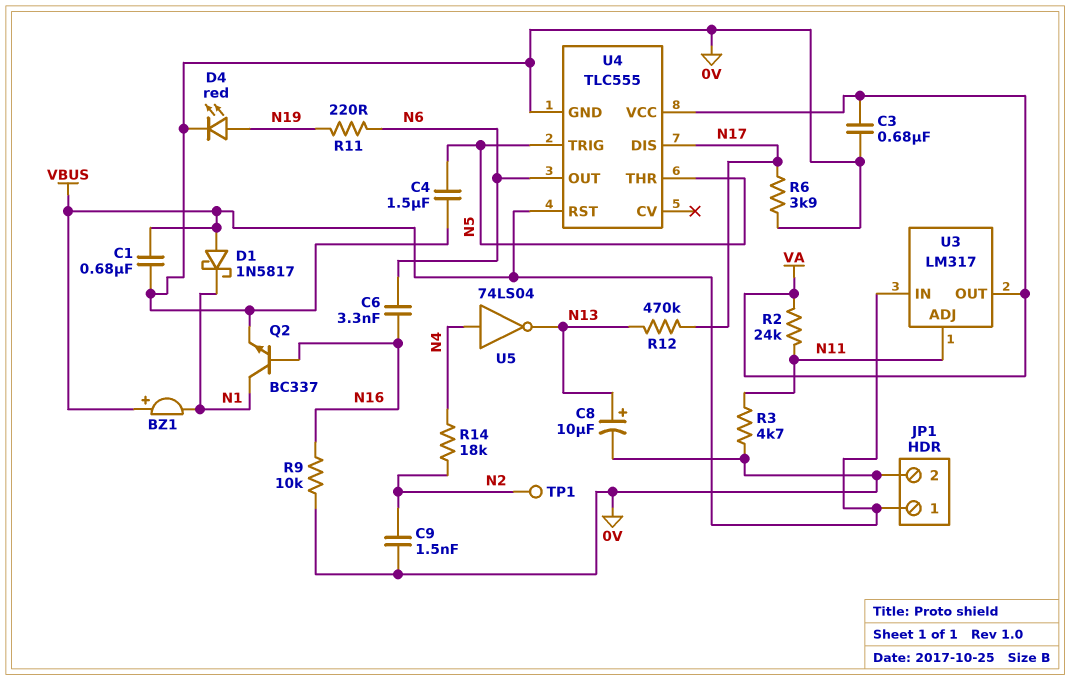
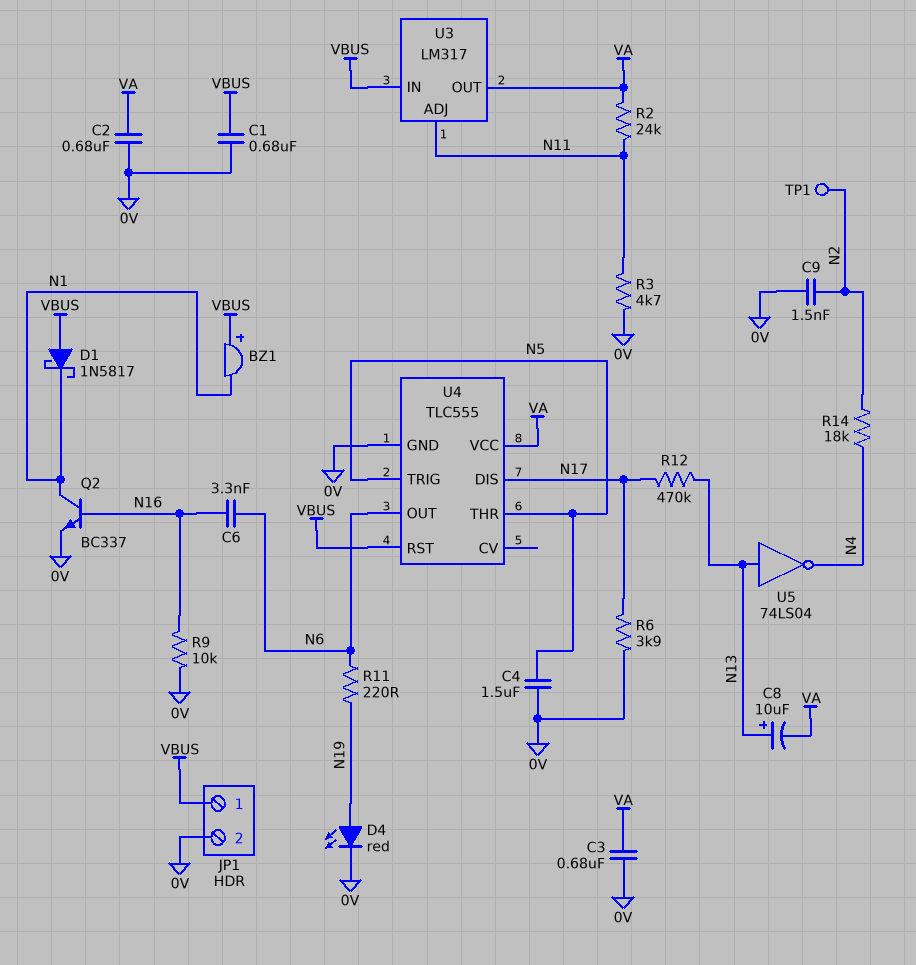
C2: none -> 680nF (0V, VA)
C8: 10uF (plus N13, minus 0V) -> 10uF (plus N13, minus VA)
U5: NOT 74LS04 (in N4, out N13) -> NOT 74LS04 (in N13, out N4)

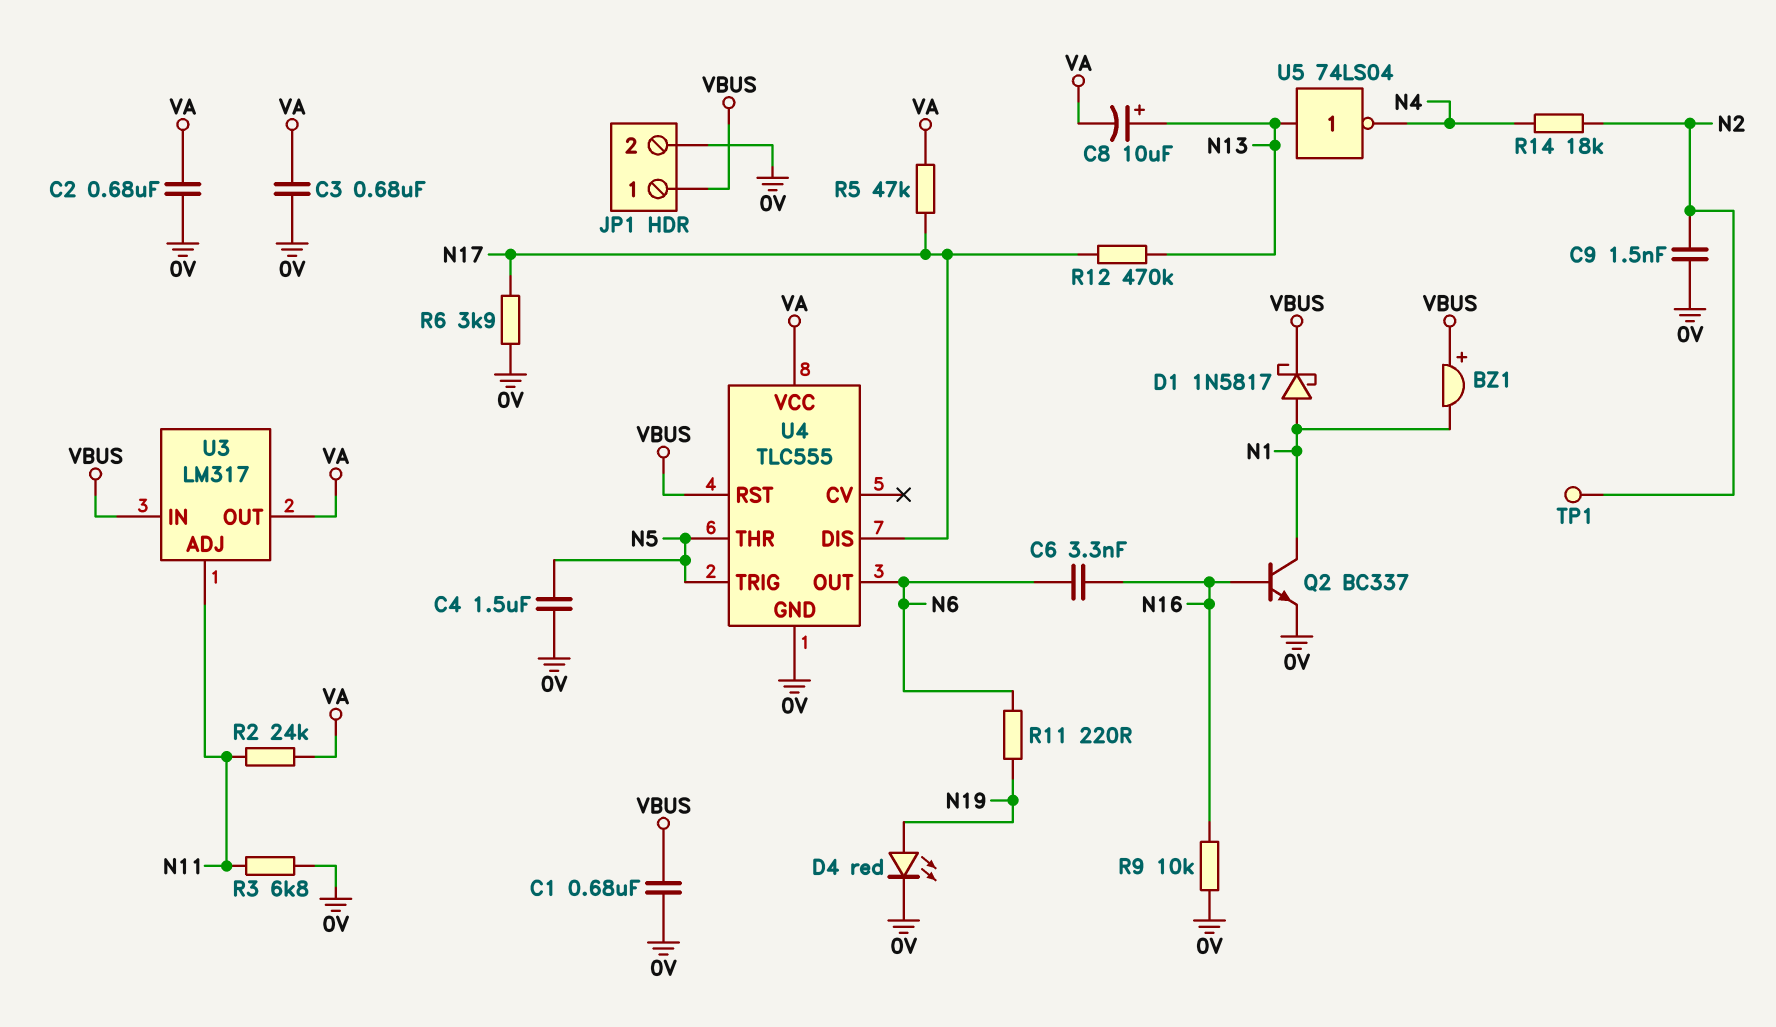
D1: schottky 1N5817 (A VBUS, K N1) -> schottky 1N5817 (A N1, K VBUS)
R3: 4.7k (0V, N11) -> 6.8k (0V, N11)
R5: none -> 47k (N17, VA)

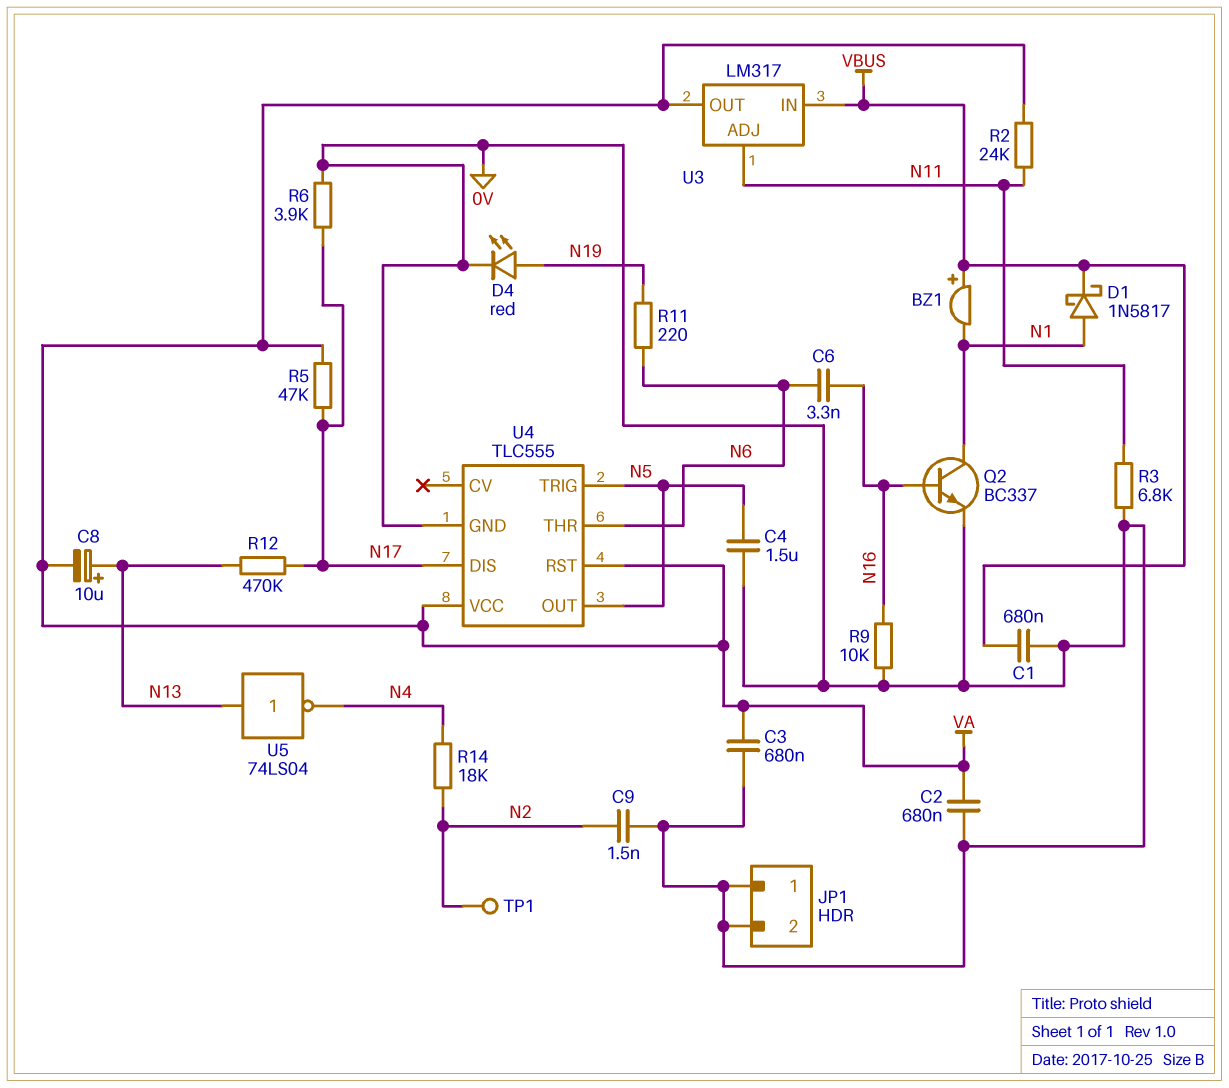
JP1 pin 1: VBUS -> 0V
U4 pin OUT: N6 -> N5
U4 pin RST: VBUS -> VA
U4 pin THR: N5 -> N6

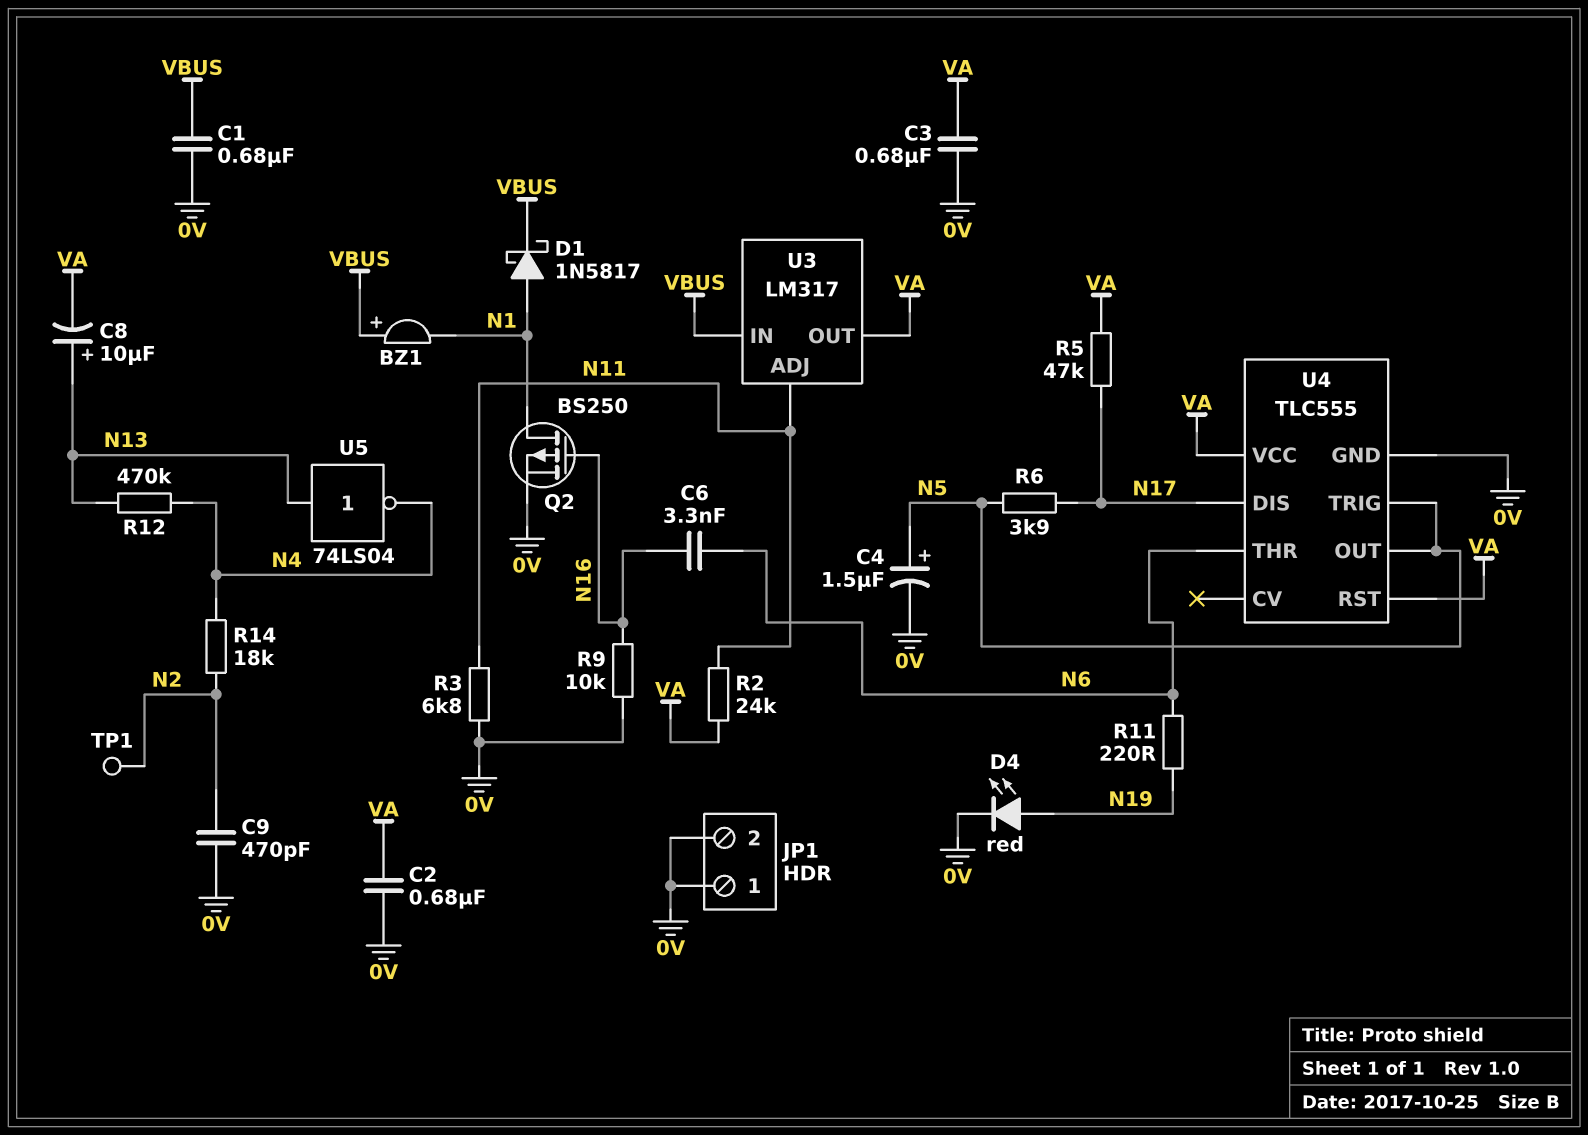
C4: 1.5uF (0V, N5) -> 1.5uF (plus N5, minus 0V)
C9: 1.5nF (0V, N2) -> 470pF (0V, N2)
Q2: NPN BC337 (B N16, C N1, E 0V) -> PMOS BS250 (G N16, D N1, S 0V)
R6: 3.9k (0V, N17) -> 3.9k (N5, N17)
R12: 470k (N13, N17) -> 470k (N4, N13)

